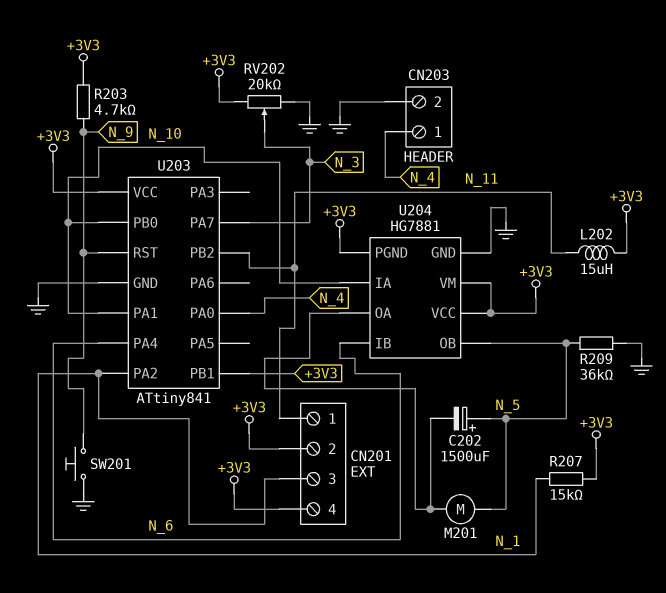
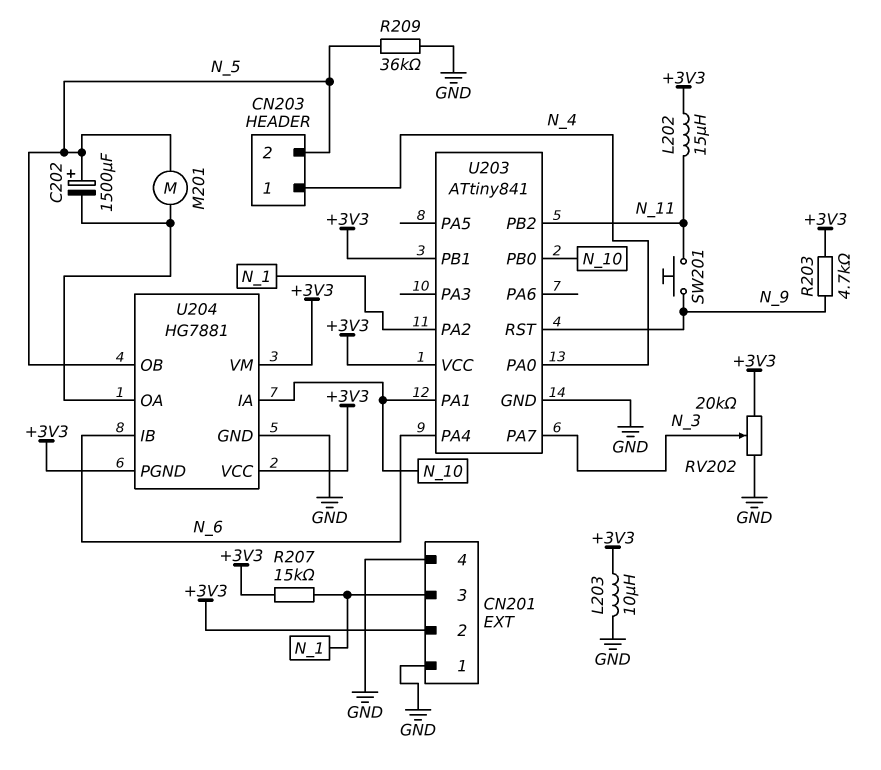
CN201 pin 1: N_11 -> GND
CN201 pin 4: +3V3 -> GND
CN203 pin 2: GND -> N_5
L203: none -> 10uH (+3V3, GND)
SW201: button (GND, N_9) -> button (N_9, N_11)

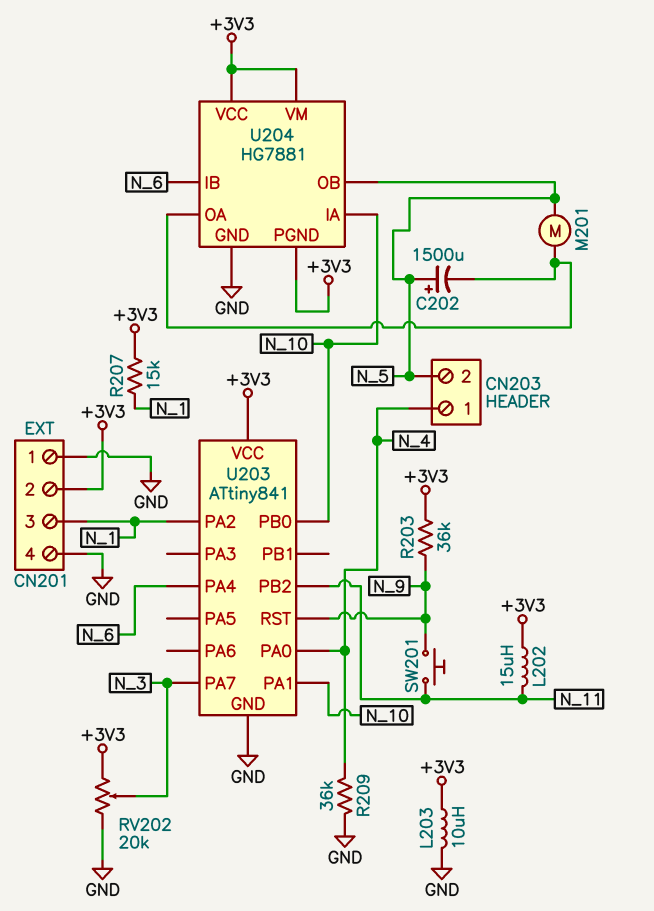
R203: 4.7k (+3V3, N_9) -> 36k (+3V3, N_9)
R209: 36k (GND, N_5) -> 36k (GND, N_4)
U203 pin PB1: +3V3 -> none

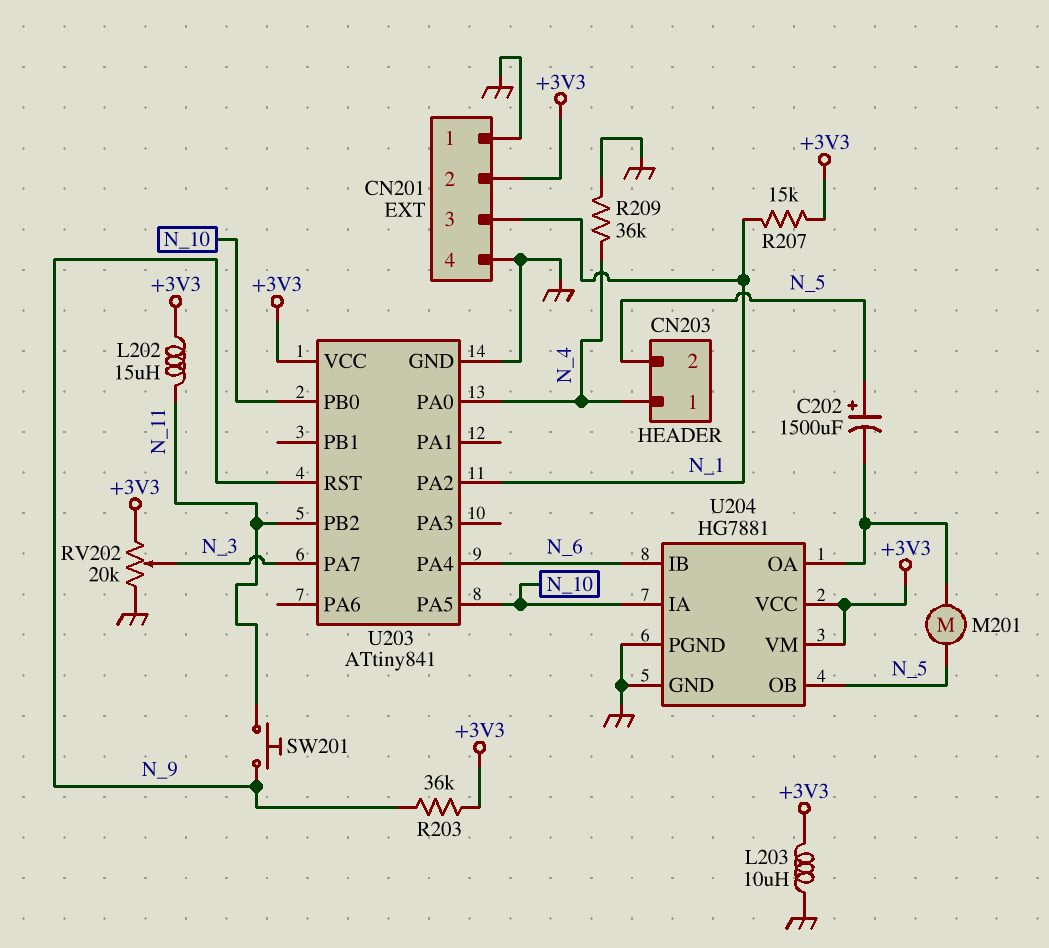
U203 pin PA1: N_10 -> none
U203 pin PA5: none -> N_10
U204 pin PGND: +3V3 -> GND

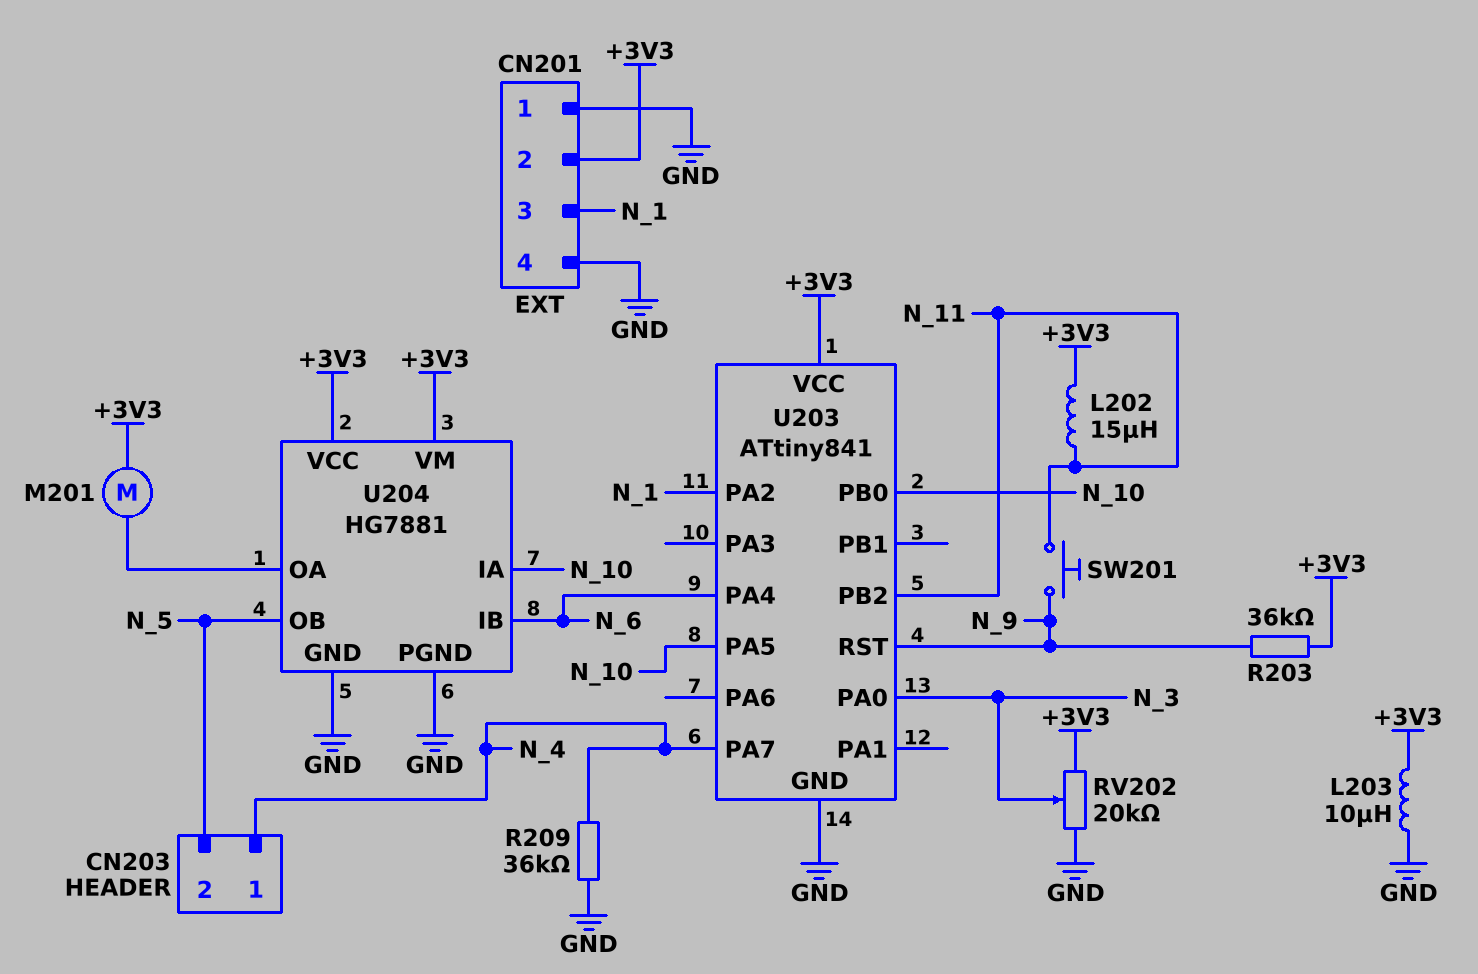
C202: 1500uF (plus N_5, minus U204/OA) -> none
M201: motor (N_5, U204/OA) -> motor (+3V3, U204/OA)
R207: 15k (+3V3, N_1) -> none
U203 pin PA0: N_4 -> N_3
U203 pin PA7: N_3 -> N_4

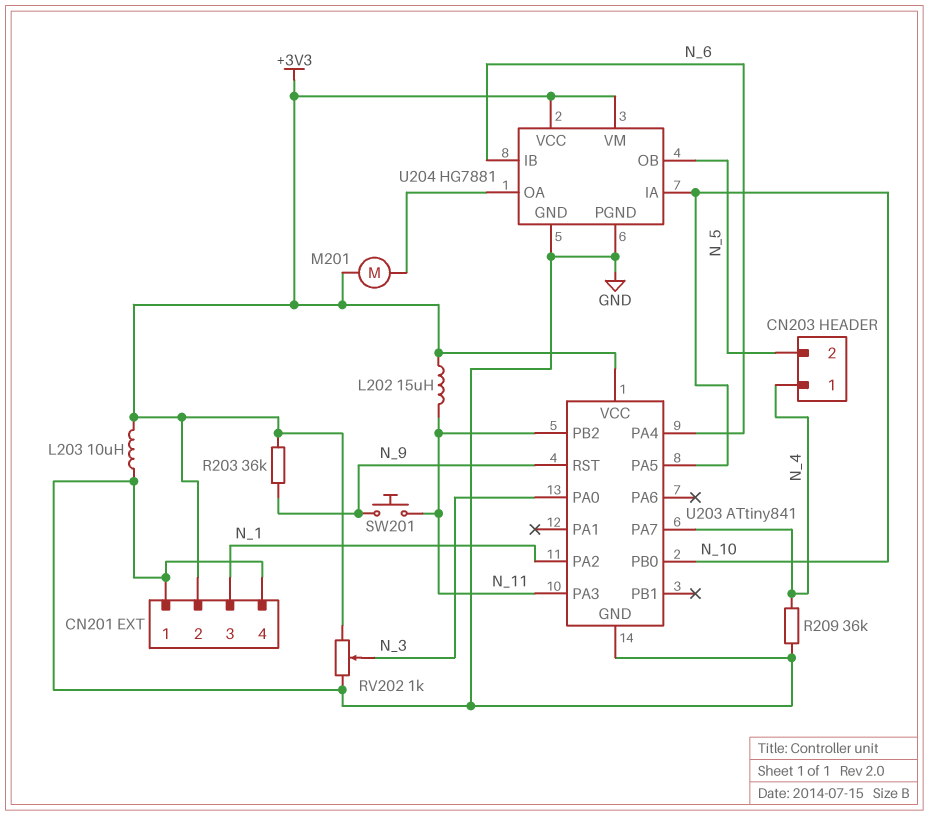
RV202: 20k (+3V3, GND, wiper N_3) -> 1k (+3V3, GND, wiper N_3)
U203 pin PA3: none -> N_11

